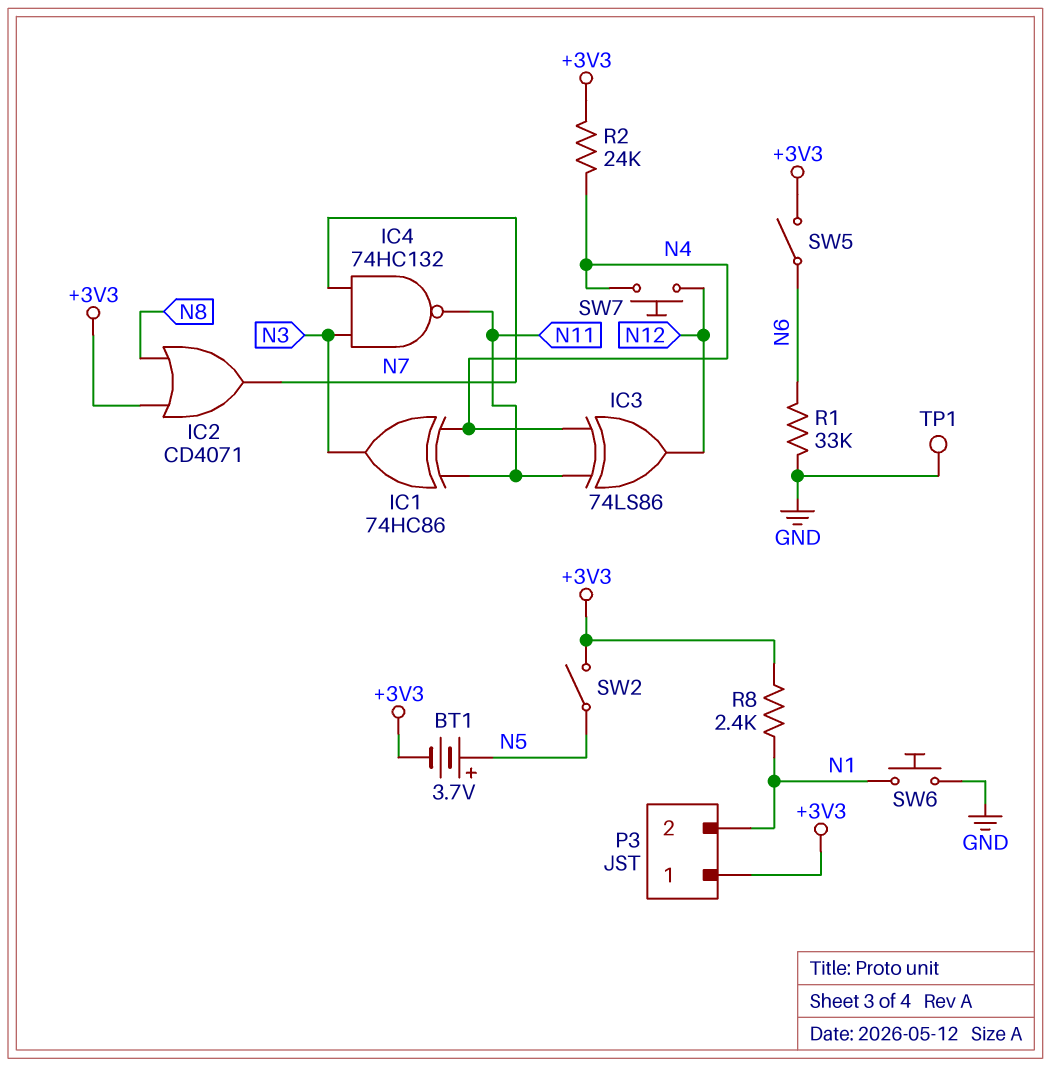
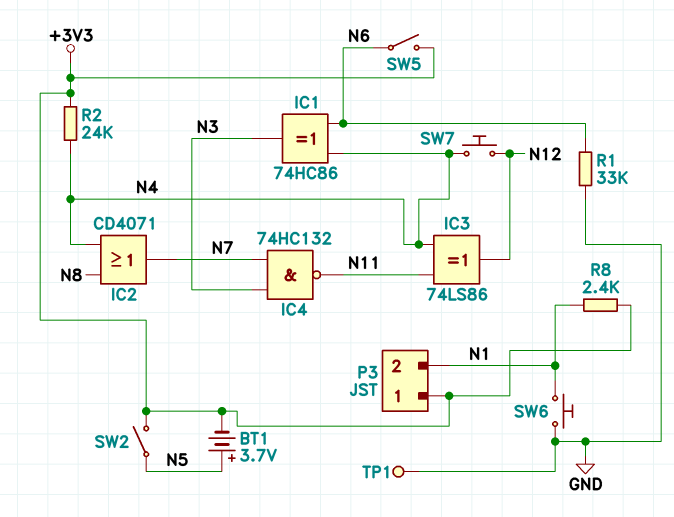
IC1: XOR 74HC86 (in N4, in N11, out N3) -> XOR 74HC86 (in N4, in N6, out N3)
IC2: OR CD4071 (in +3V3, in N8, out N7) -> OR CD4071 (in N4, in N8, out N7)

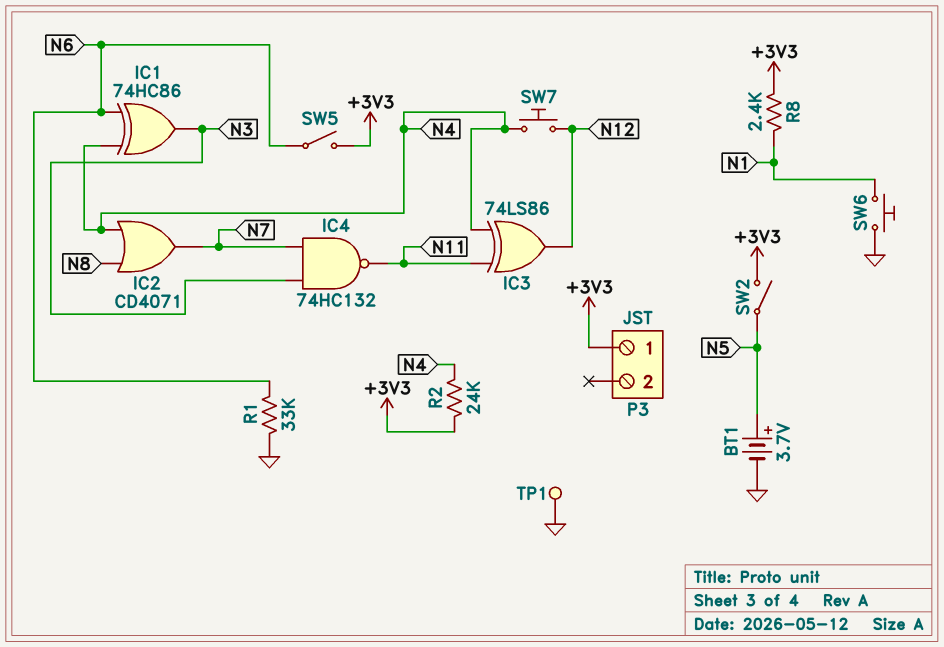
BT1: 3.7V (plus N5, minus +3V3) -> 3.7V (plus N5, minus GND)
P3 pin 2: N1 -> none

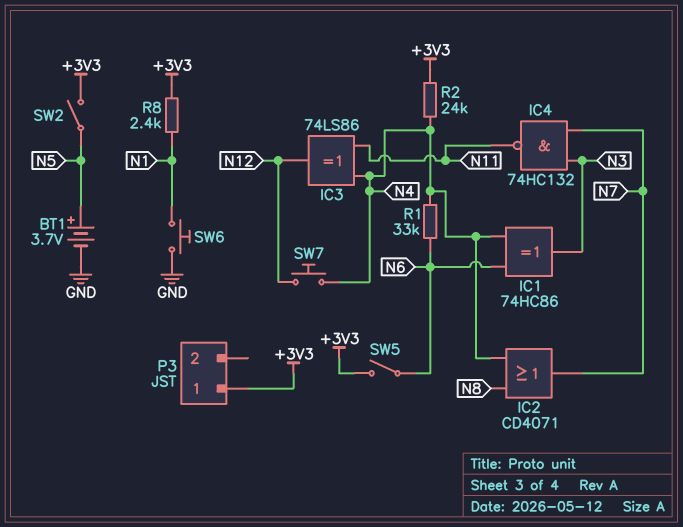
R1: 33k (GND, N6) -> 33k (N4, N6)
TP1: test point (GND) -> none

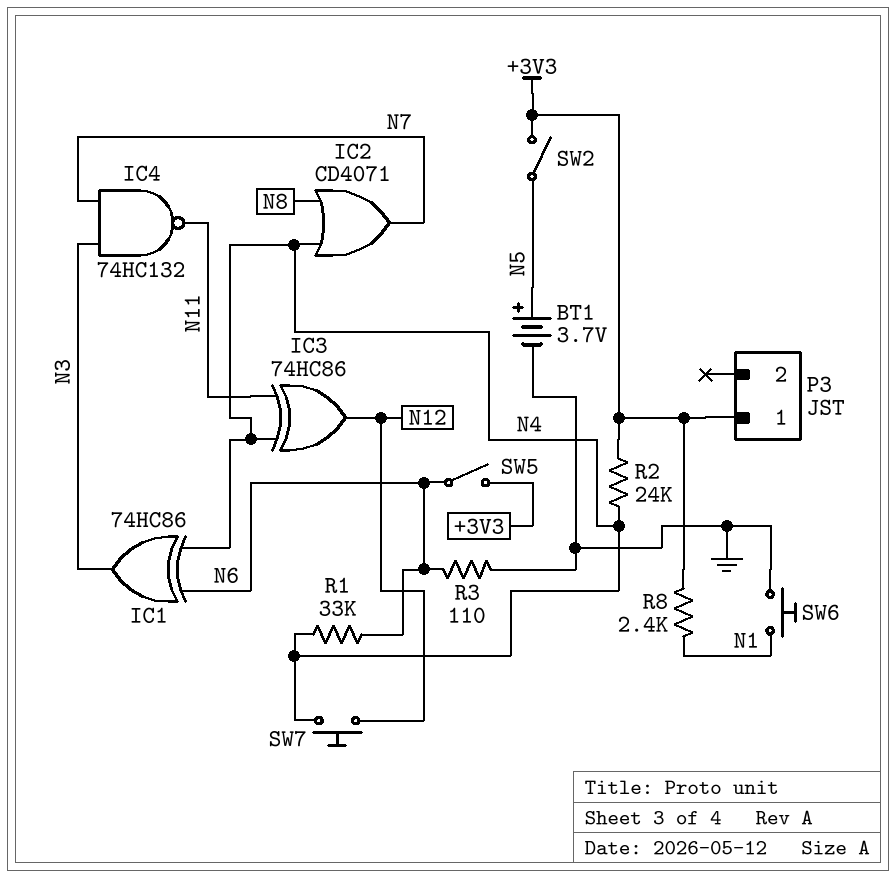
IC3: XOR 74LS86 (in N4, in N11, out N12) -> XOR 74HC86 (in N4, in N11, out N12)
R3: none -> 110 (GND, N6)

